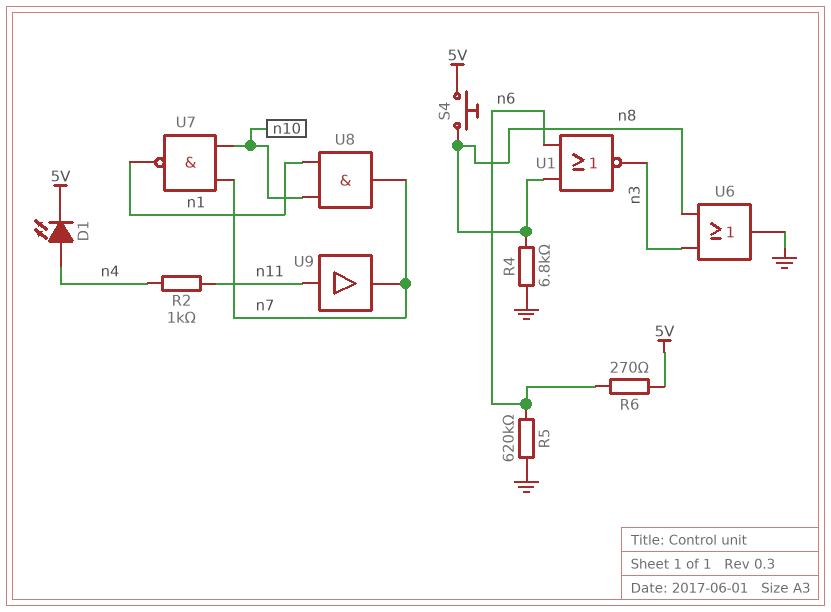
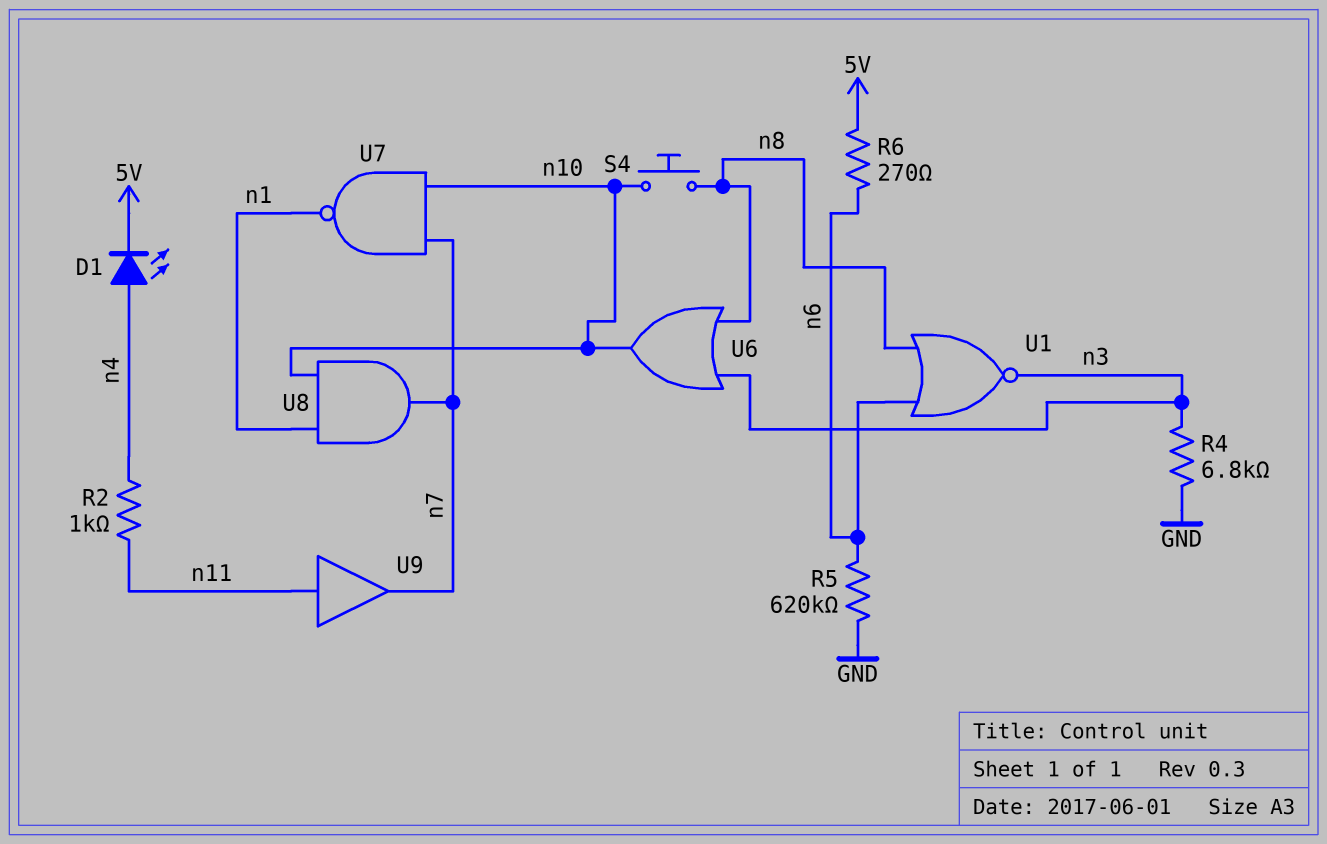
R4: 6.8k (GND, n8) -> 6.8k (GND, n3)
S4: button (5V, n8) -> button (n8, n10)
U6: OR (in n3, in n8, out GND) -> OR (in n3, in n8, out n10)

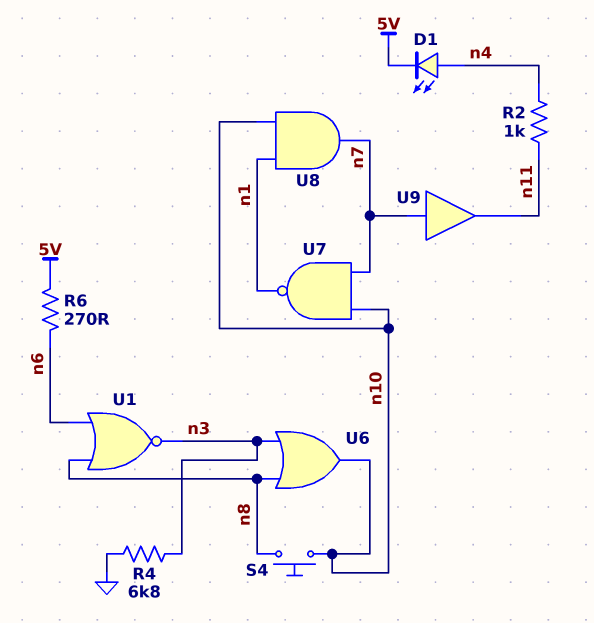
R5: 620k (GND, n6) -> none
U9: buffer (in n11, out n7) -> buffer (in n7, out n11)

